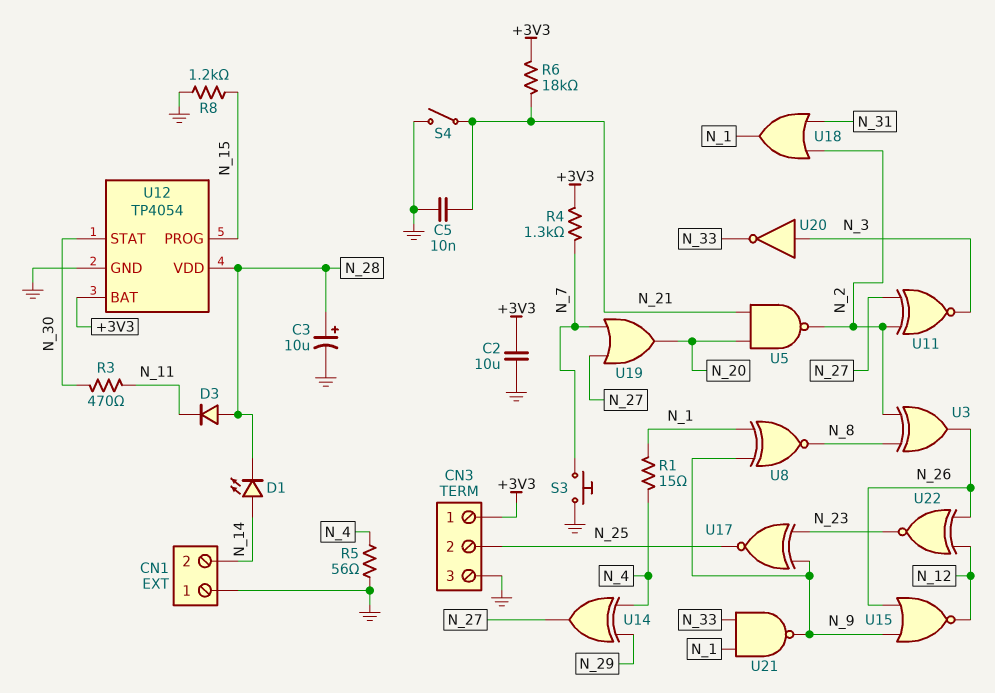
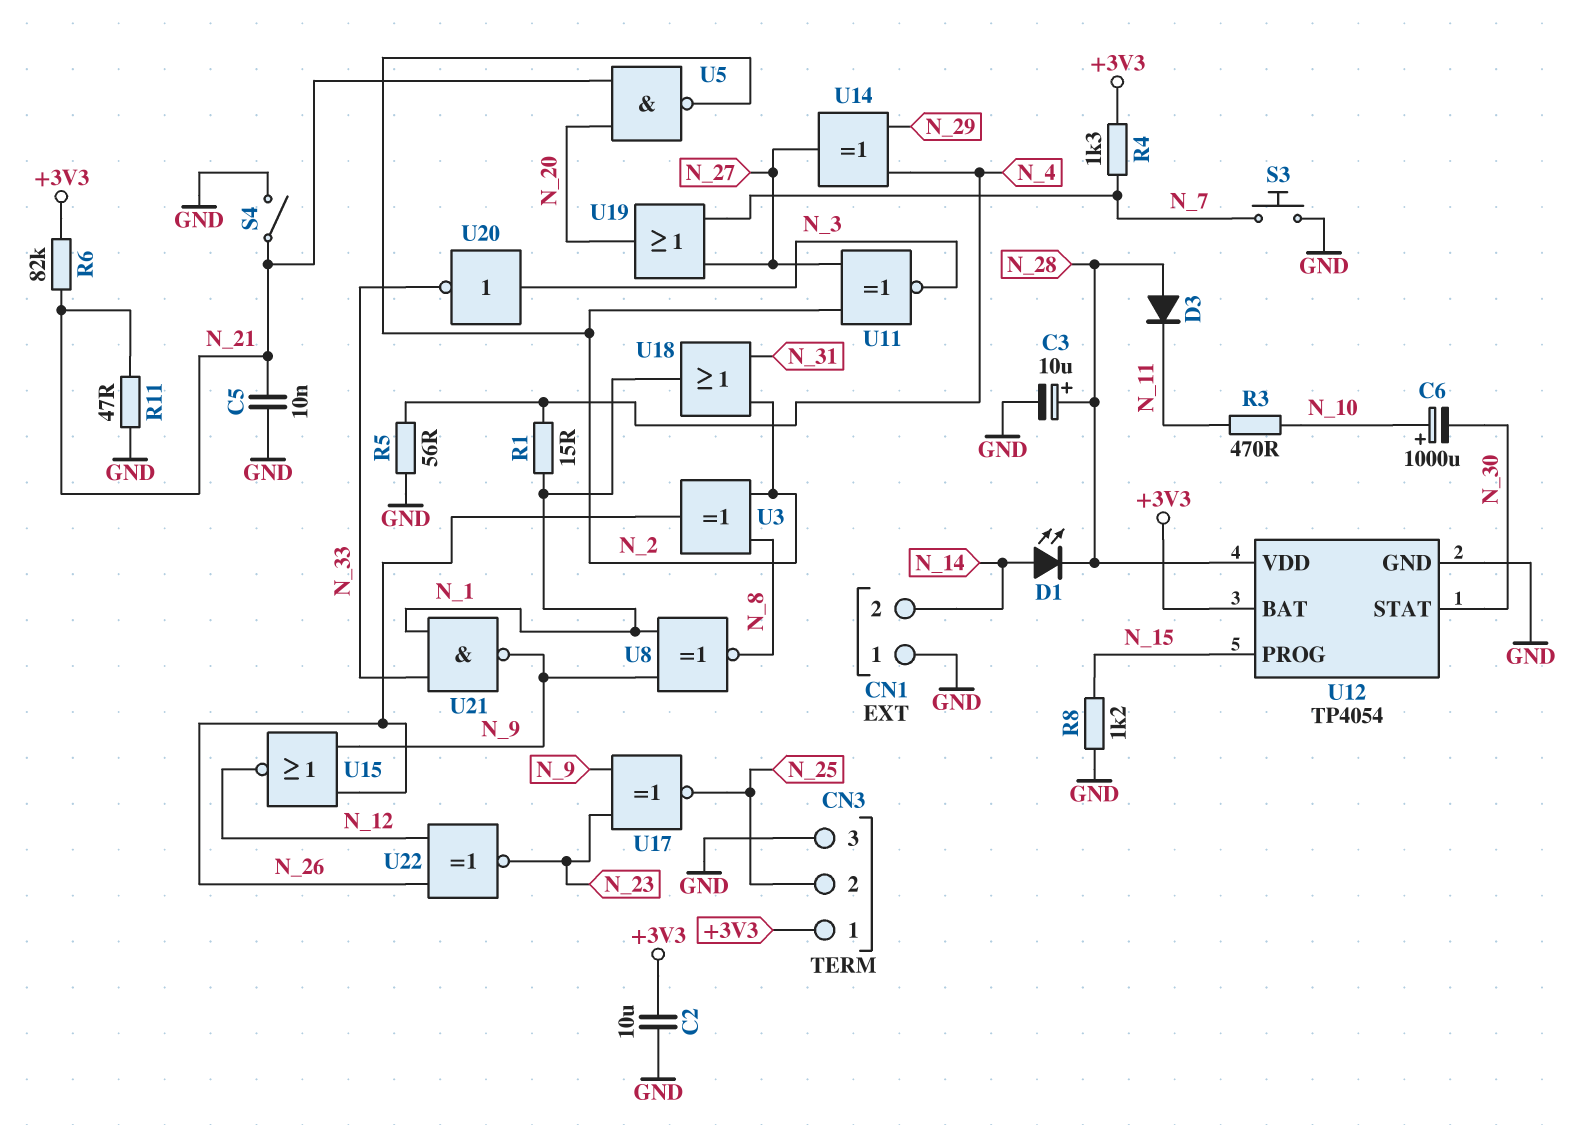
C6: none -> 1000uF (plus N_10, minus N_30)
R3: 470 (N_11, N_30) -> 470 (N_10, N_11)
R6: 18k (+3V3, N_21) -> 82k (+3V3, N_21)
R11: none -> 47 (GND, N_21)

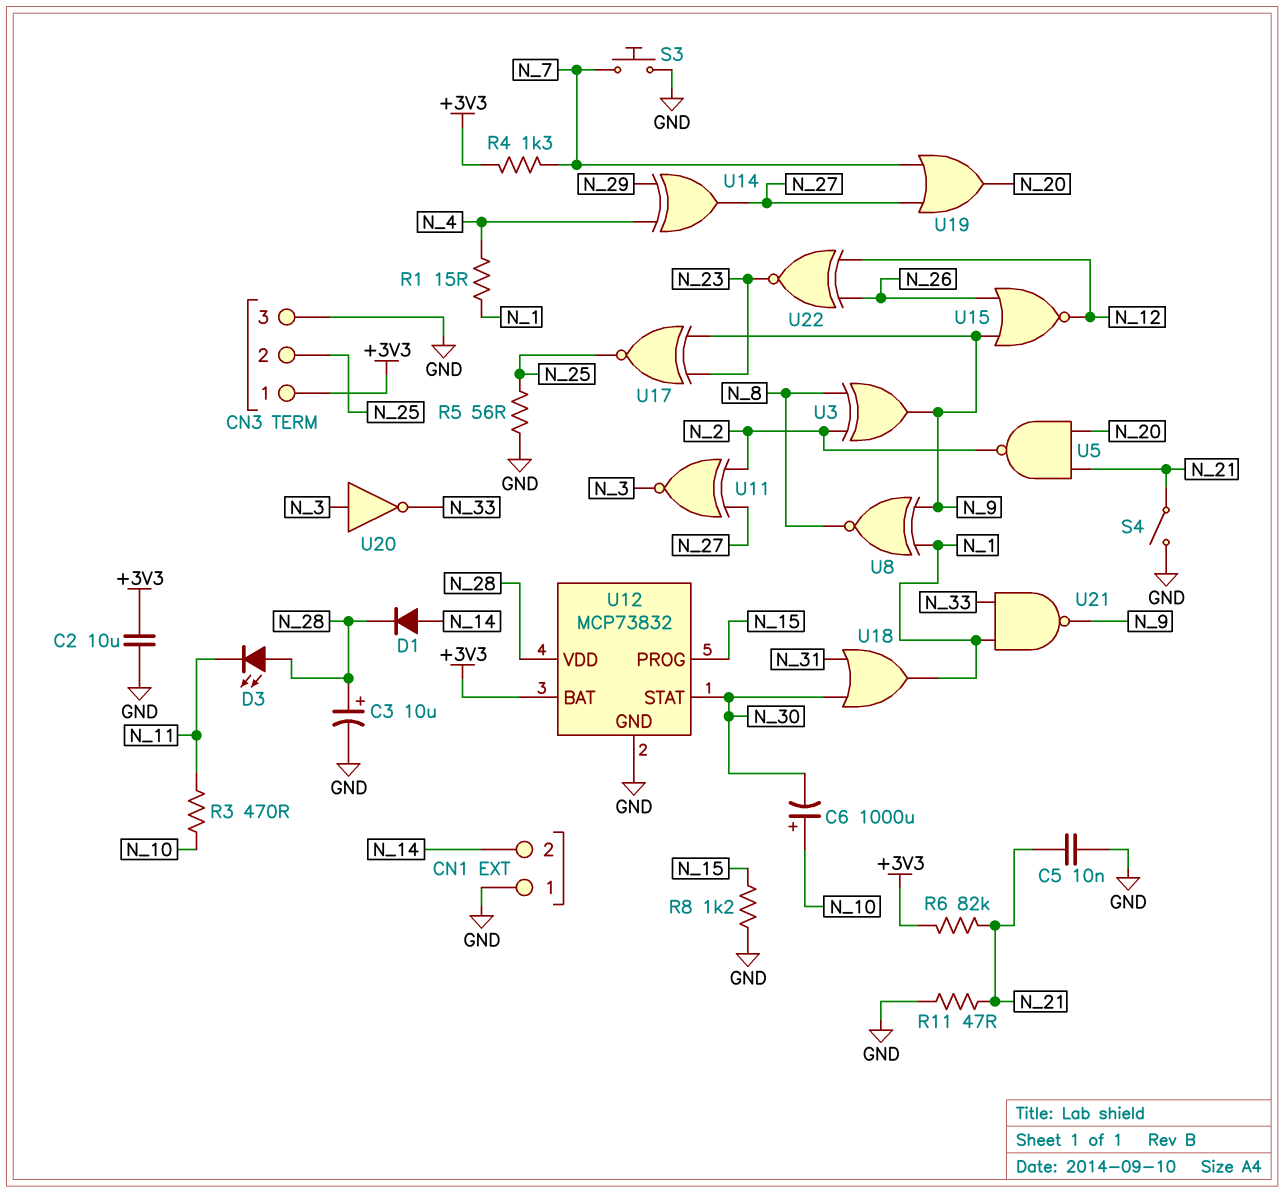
D1: LED (A N_14, K N_28) -> diode (A N_14, K N_28)
D3: diode (A N_28, K N_11) -> LED (A N_28, K N_11)
R5: 56 (GND, N_4) -> 56 (GND, N_25)
U3: XOR (in N_2, in N_8, out N_26) -> XOR (in N_2, in N_8, out N_9)
U12: TP4054 -> MCP73832
U18: OR (in N_2, in N_31, out N_1) -> OR (in N_30, in N_31, out N_1)

